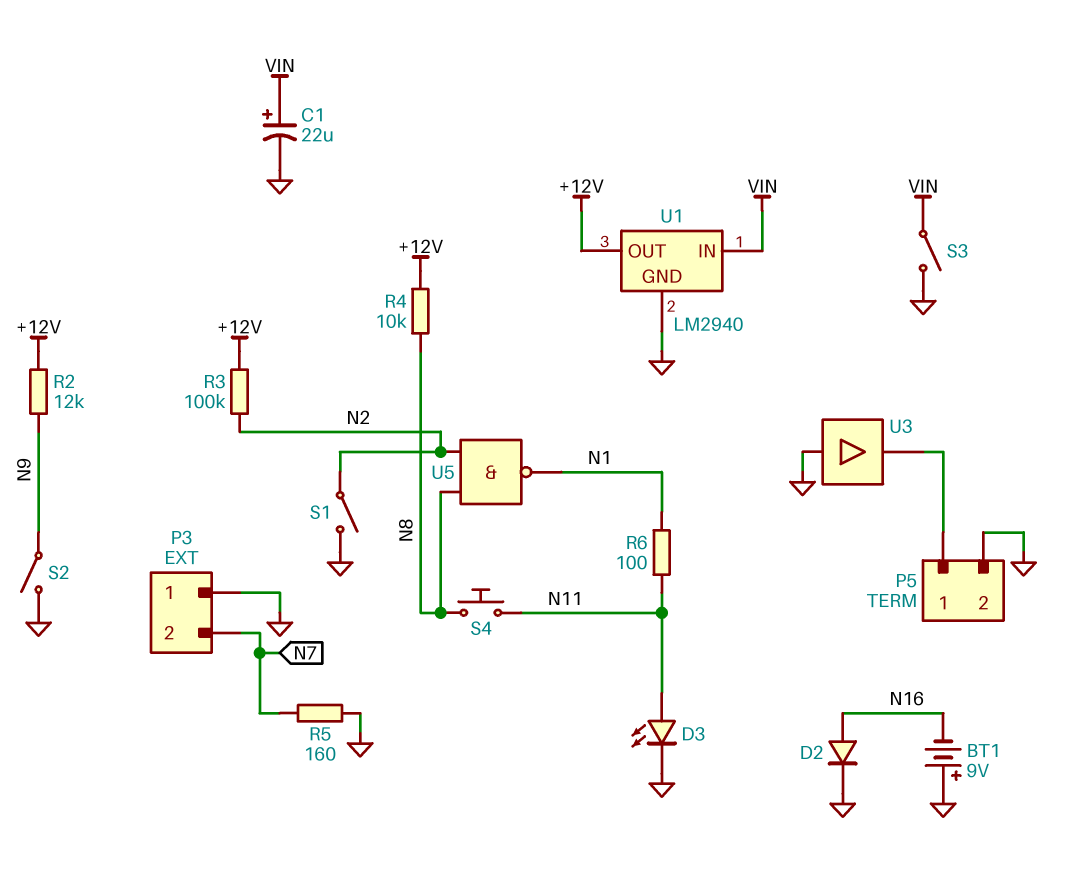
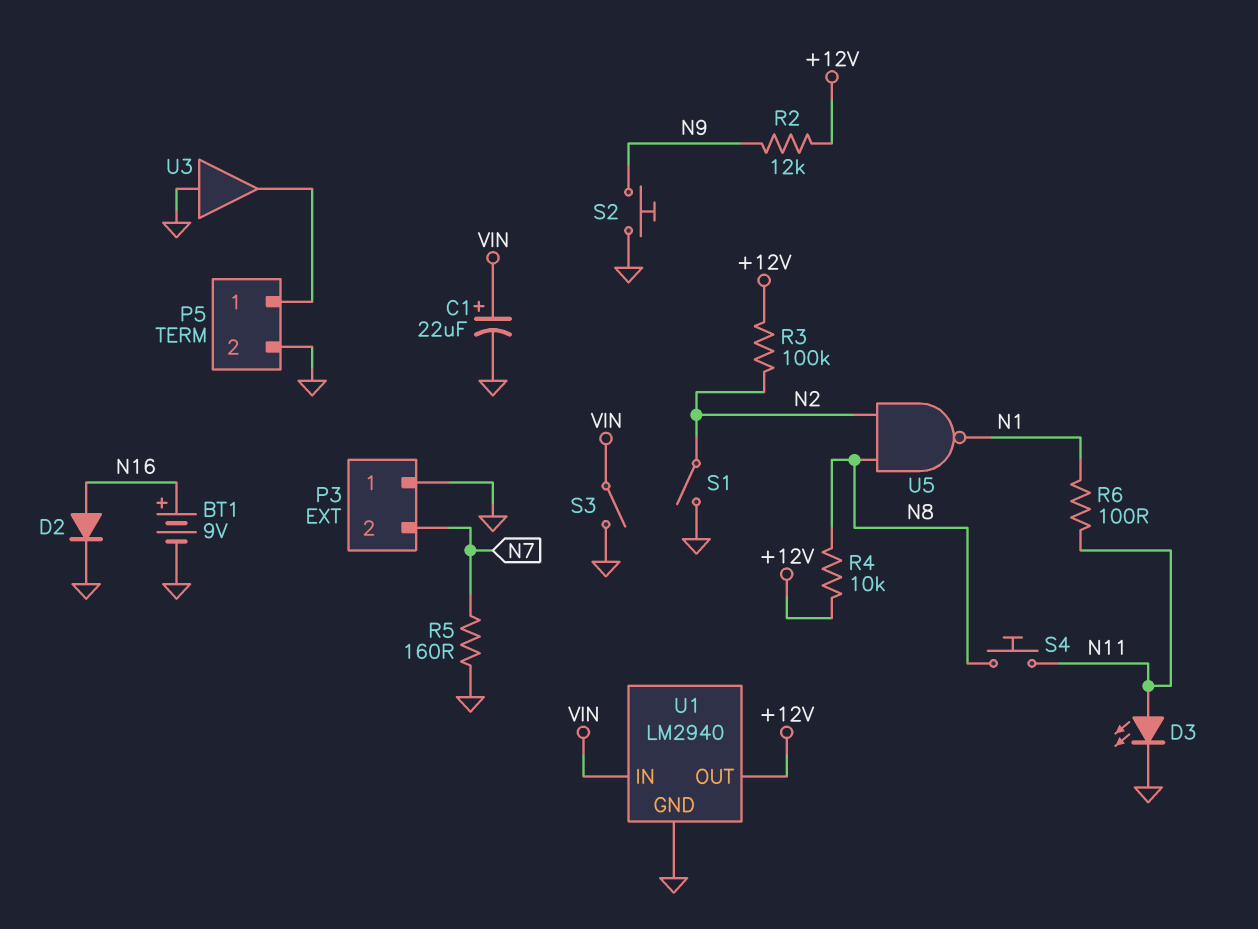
BT1: 9V (plus GND, minus N16) -> 9V (plus N16, minus GND)
S2: switch (GND, N9) -> button (GND, N9)

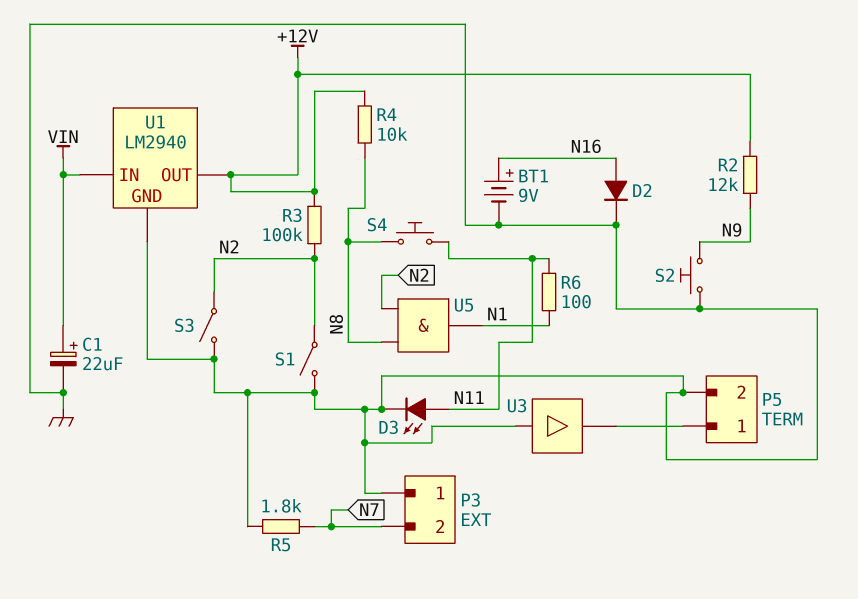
R5: 160 (GND, N7) -> 1.8k (GND, N7)
S3: switch (GND, VIN) -> switch (GND, N2)
U5: NAND (in N2, in N8, out N1) -> AND (in N2, in N8, out N1)

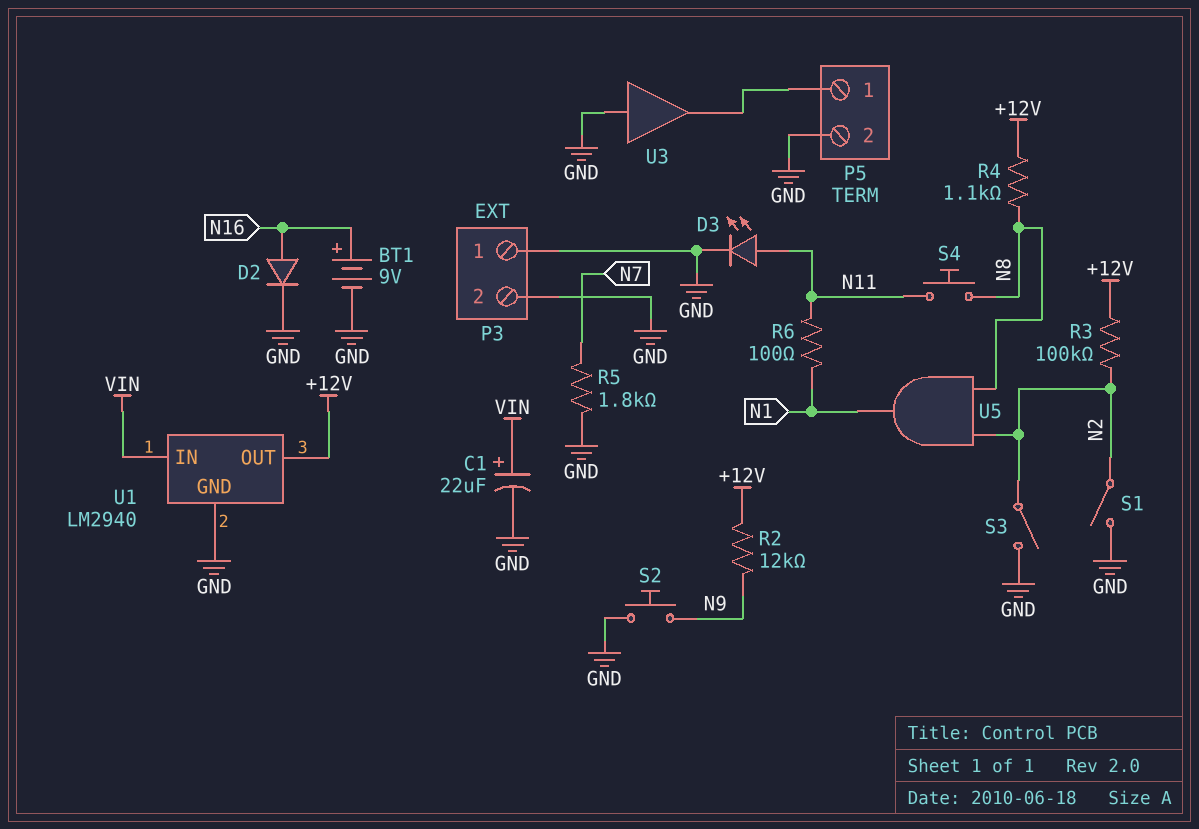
P3 pin 2: N7 -> GND
R4: 10k (+12V, N8) -> 1.1k (+12V, N8)

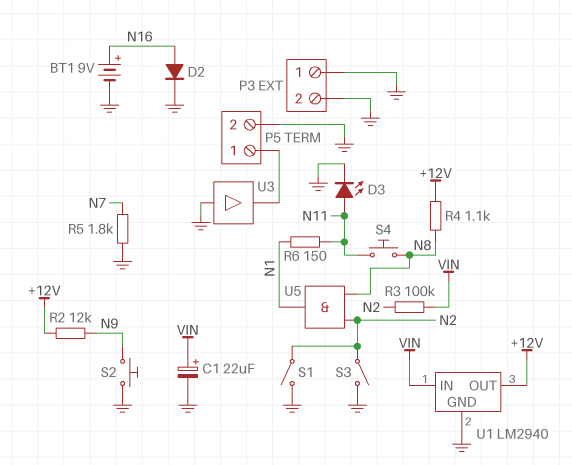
R3: 100k (+12V, N2) -> 100k (N2, VIN)
R6: 100 (N1, N11) -> 150 (N1, N11)

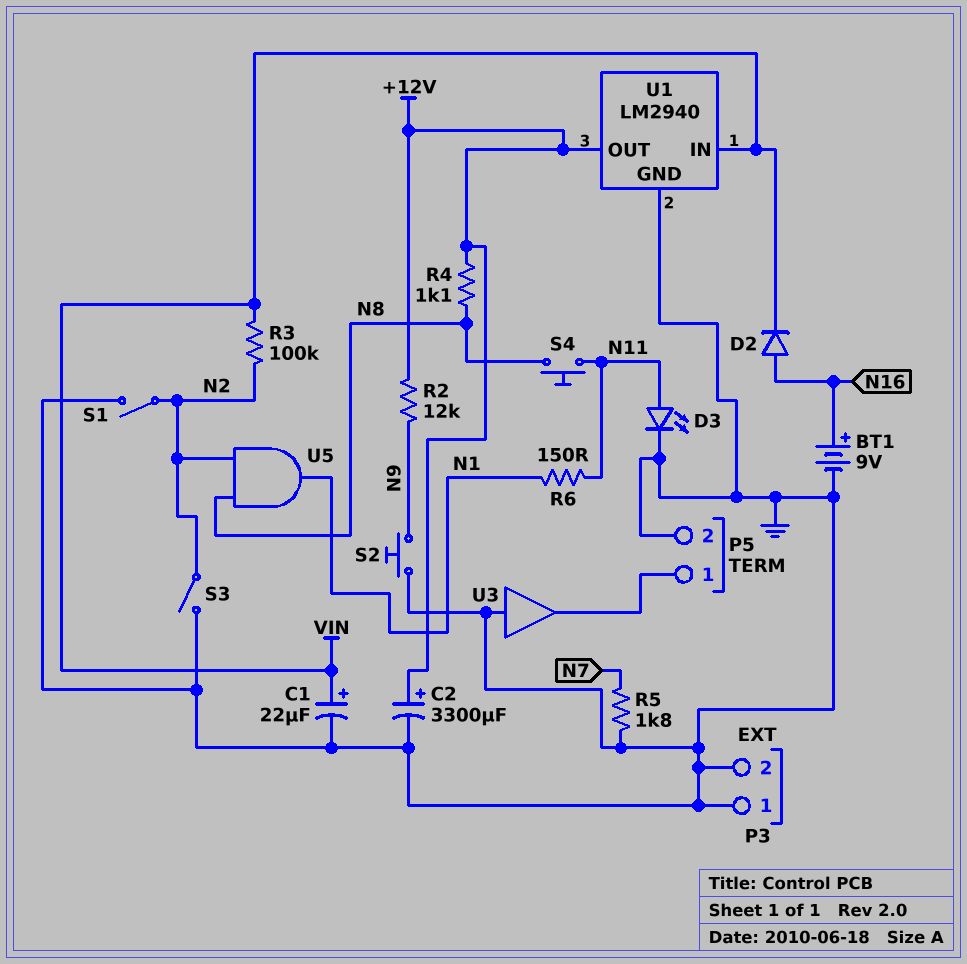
C2: none -> 3300uF (plus +12V, minus GND)
D2: diode (A N16, K GND) -> diode (A N16, K VIN)

